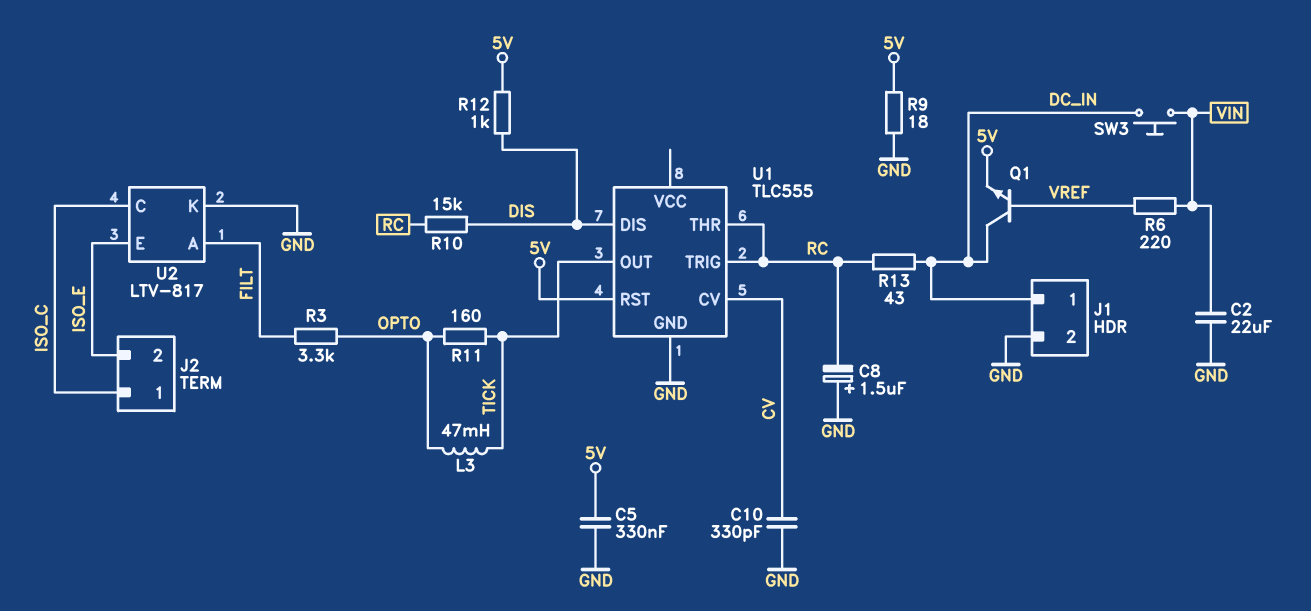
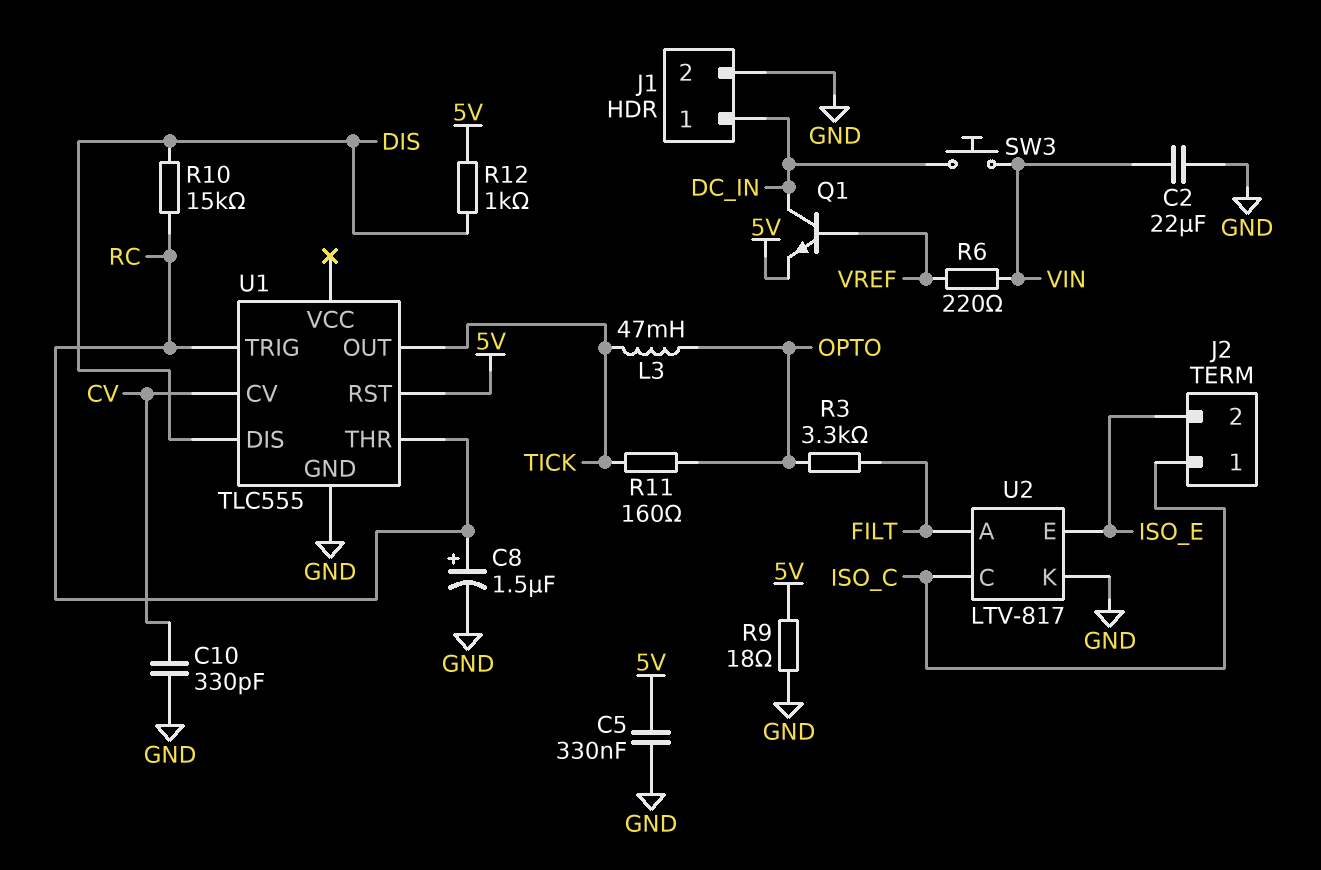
C8: 1.5uF (plus GND, minus RC) -> 1.5uF (plus RC, minus GND)
R13: 43 (DC_IN, RC) -> none

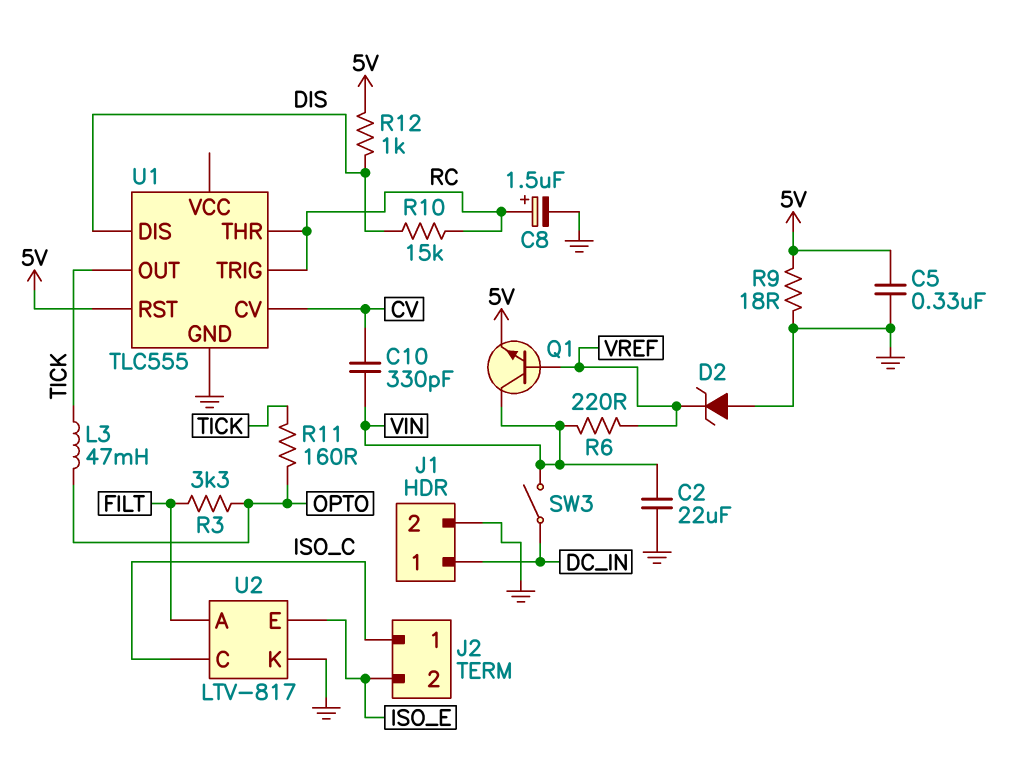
C10: 330pF (CV, GND) -> 330pF (CV, VIN)
D2: none -> zener (A GND, K VREF)
Q1: NPN (B VREF, C DC_IN, E 5V) -> NPN (B VREF, C VIN, E 5V)
SW3: button (DC_IN, VIN) -> switch (DC_IN, VIN)

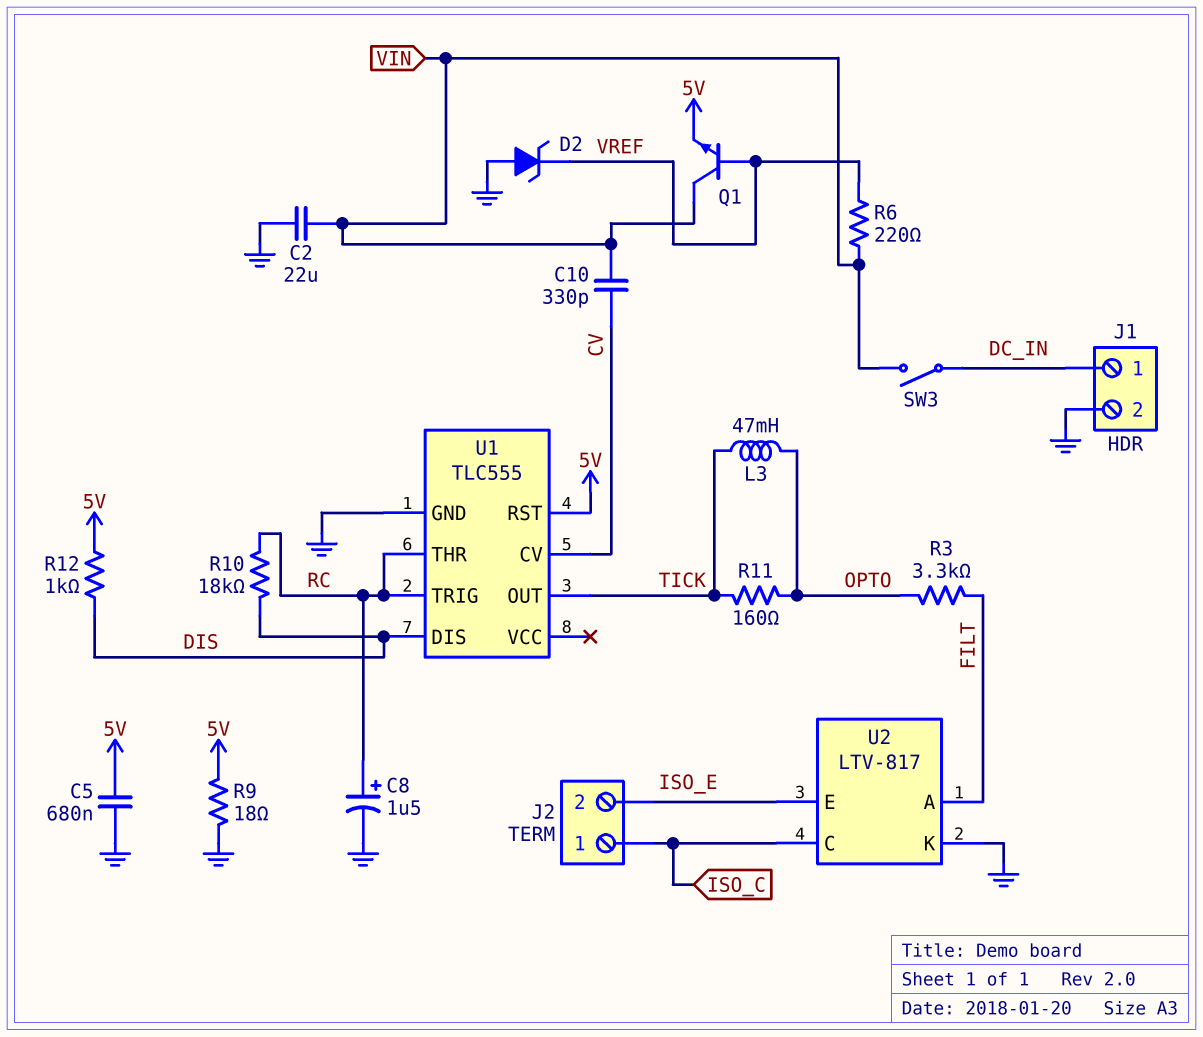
C5: 330nF (5V, GND) -> 680nF (5V, GND)
R10: 15k (DIS, RC) -> 18k (DIS, RC)

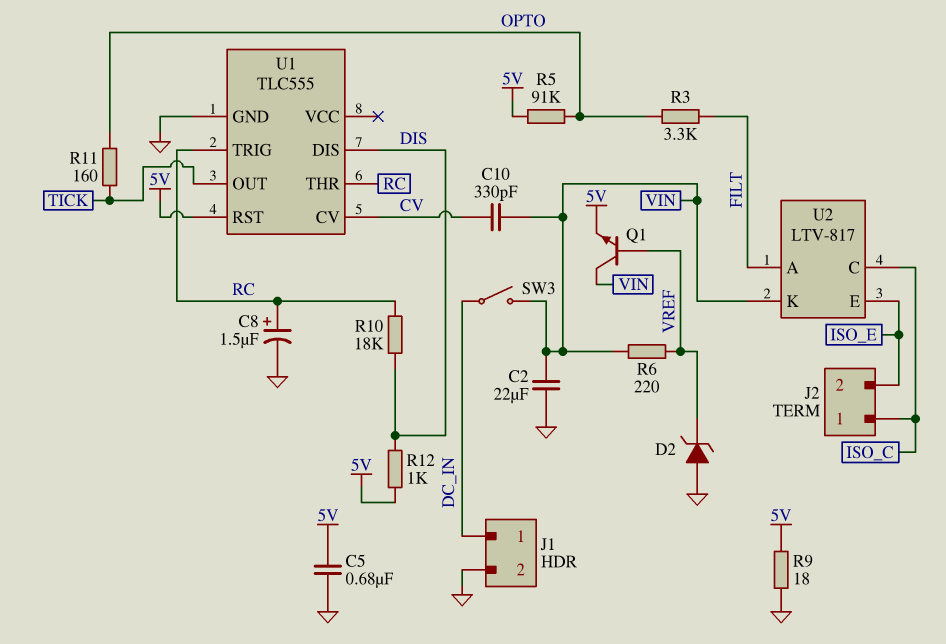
L3: 47mH (OPTO, TICK) -> none
R5: none -> 91k (5V, OPTO)
U2 pin K: GND -> VIN

